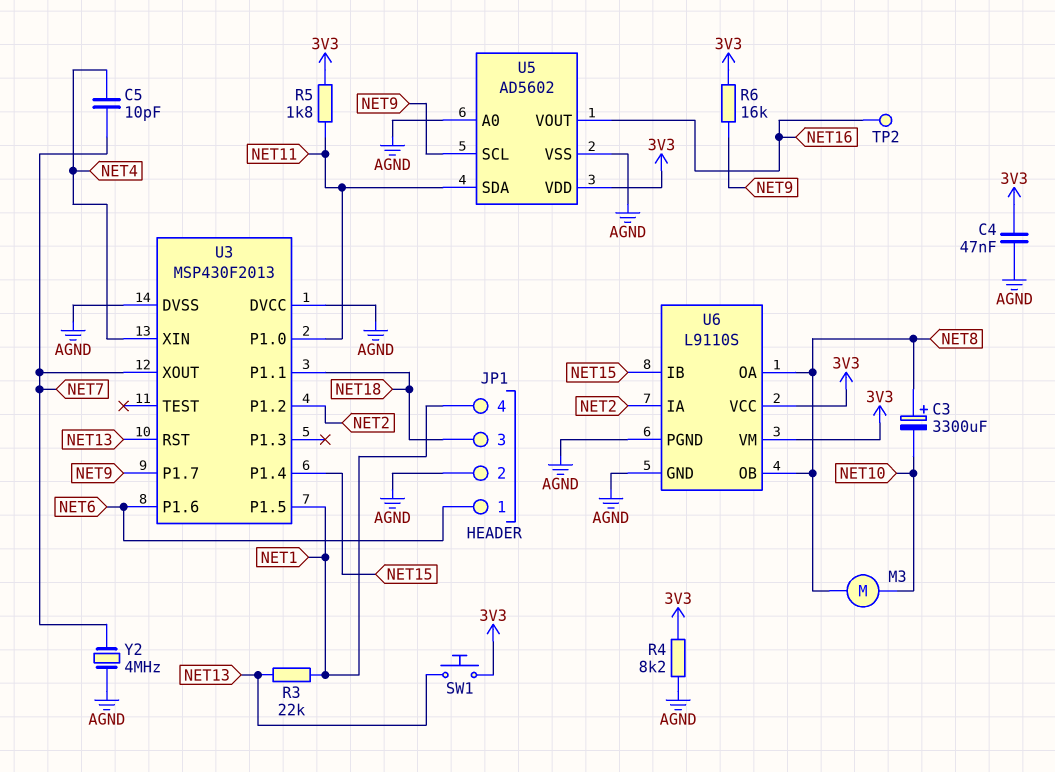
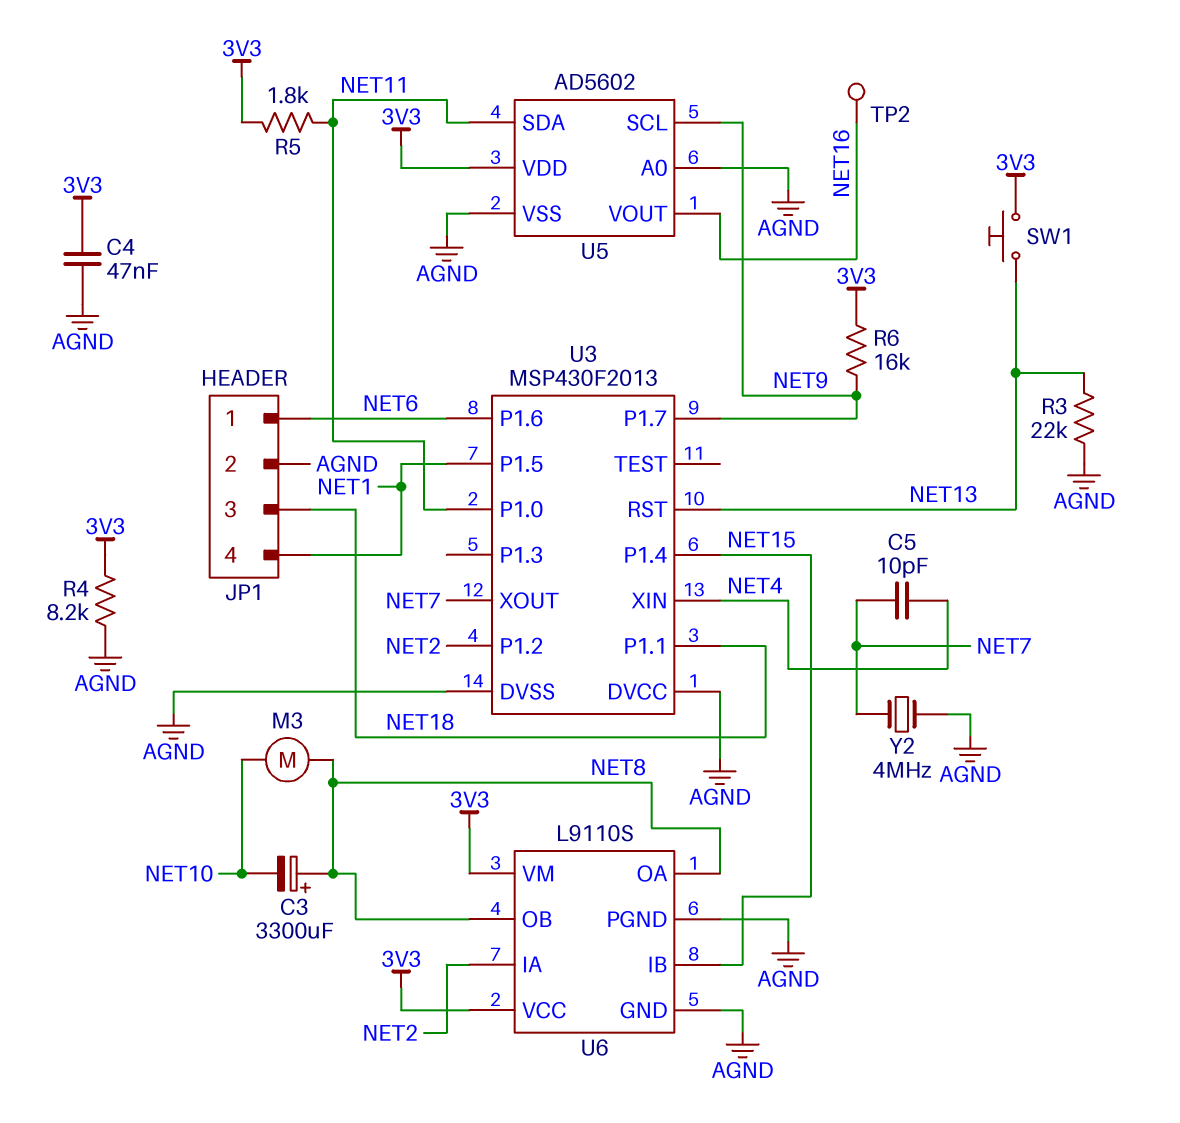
R3: 22k (NET1, NET13) -> 22k (AGND, NET13)

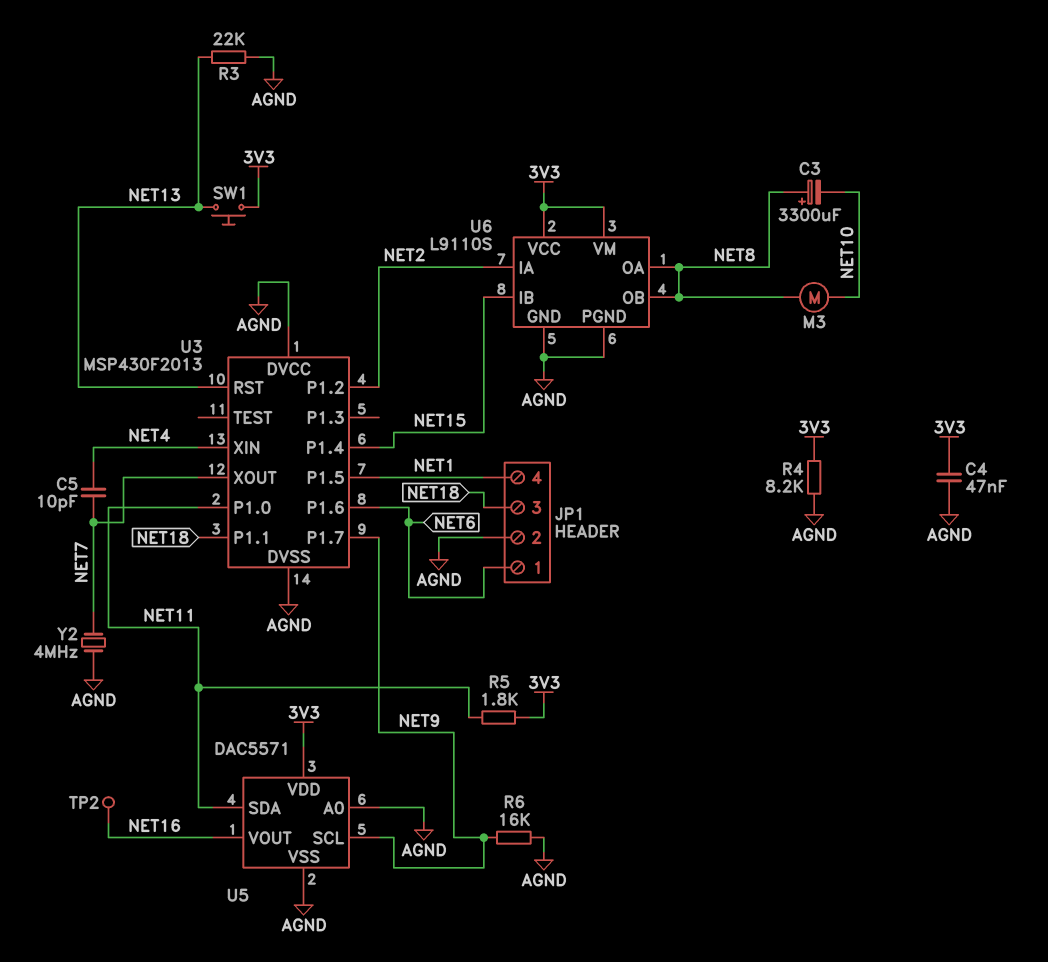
R6: 16k (3V3, NET9) -> 16k (AGND, NET9)
U5: AD5602 -> DAC5571

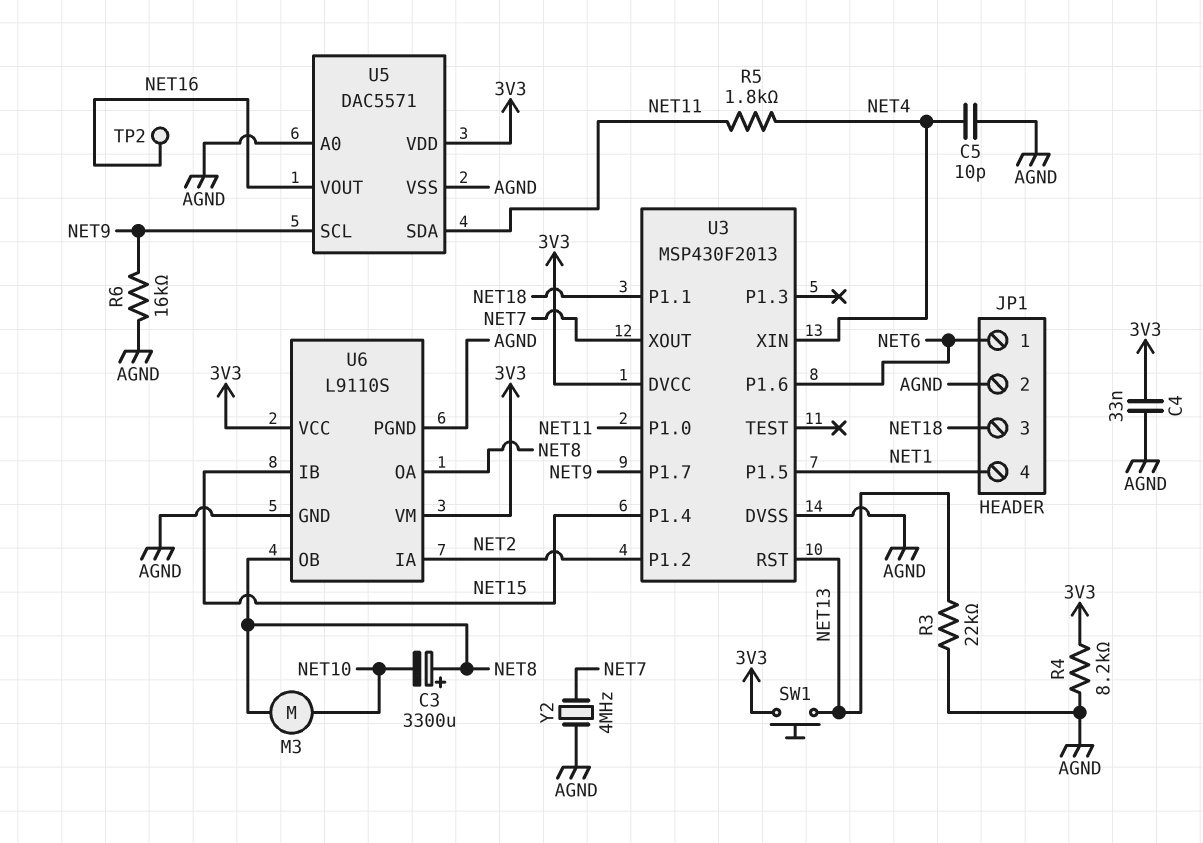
C4: 47nF (3V3, AGND) -> 33nF (3V3, AGND)
C5: 10pF (NET4, NET7) -> 10pF (AGND, NET4)
R5: 1.8k (3V3, NET11) -> 1.8k (NET4, NET11)
U3 pin DVCC: AGND -> 3V3

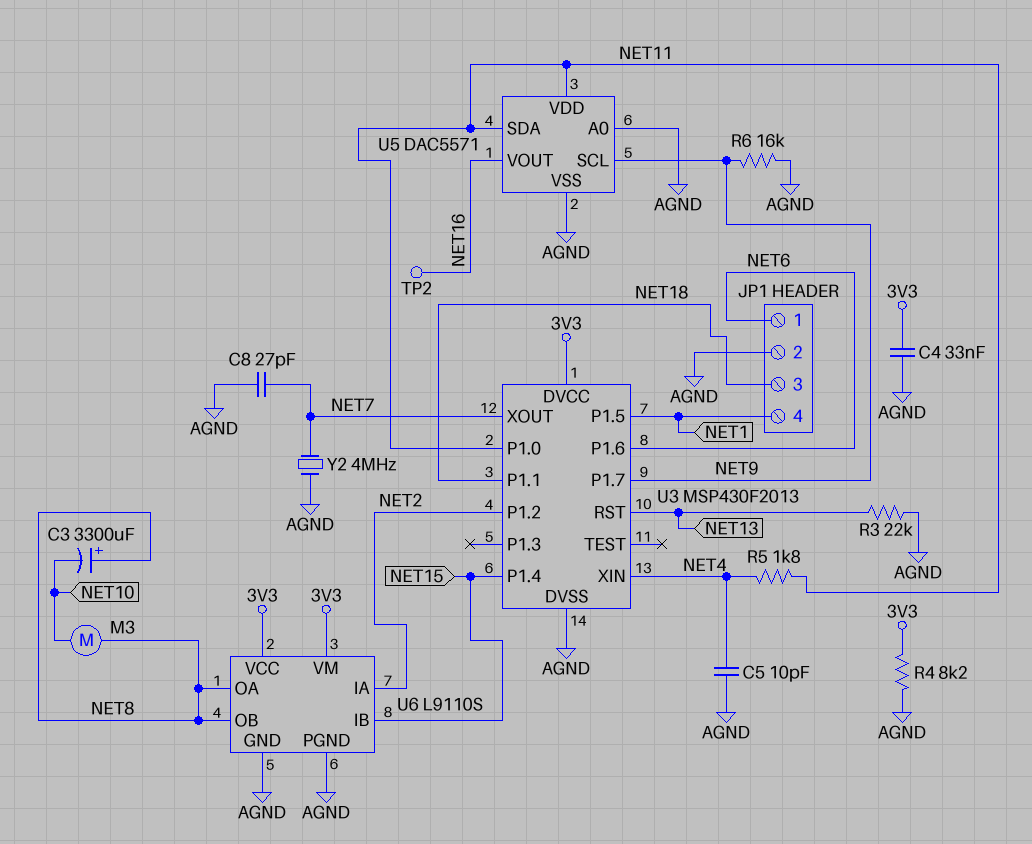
C8: none -> 27pF (AGND, NET7)
SW1: button (3V3, NET13) -> none
U5 pin VDD: 3V3 -> NET11

